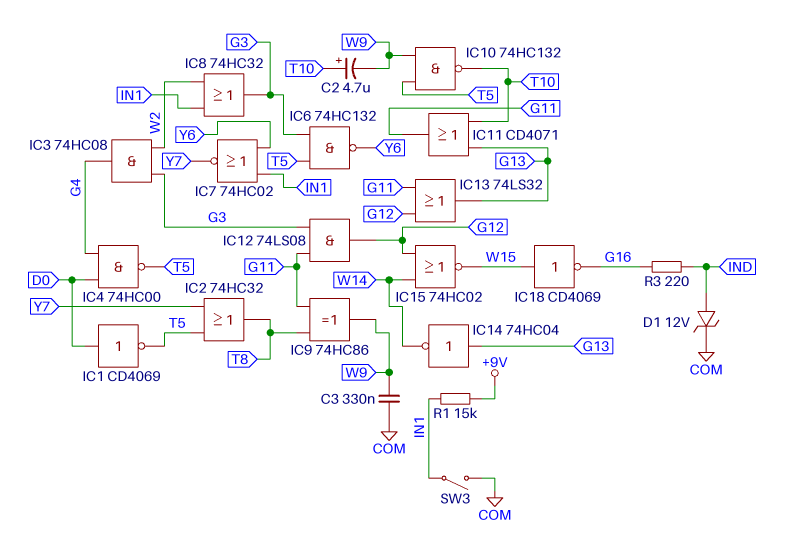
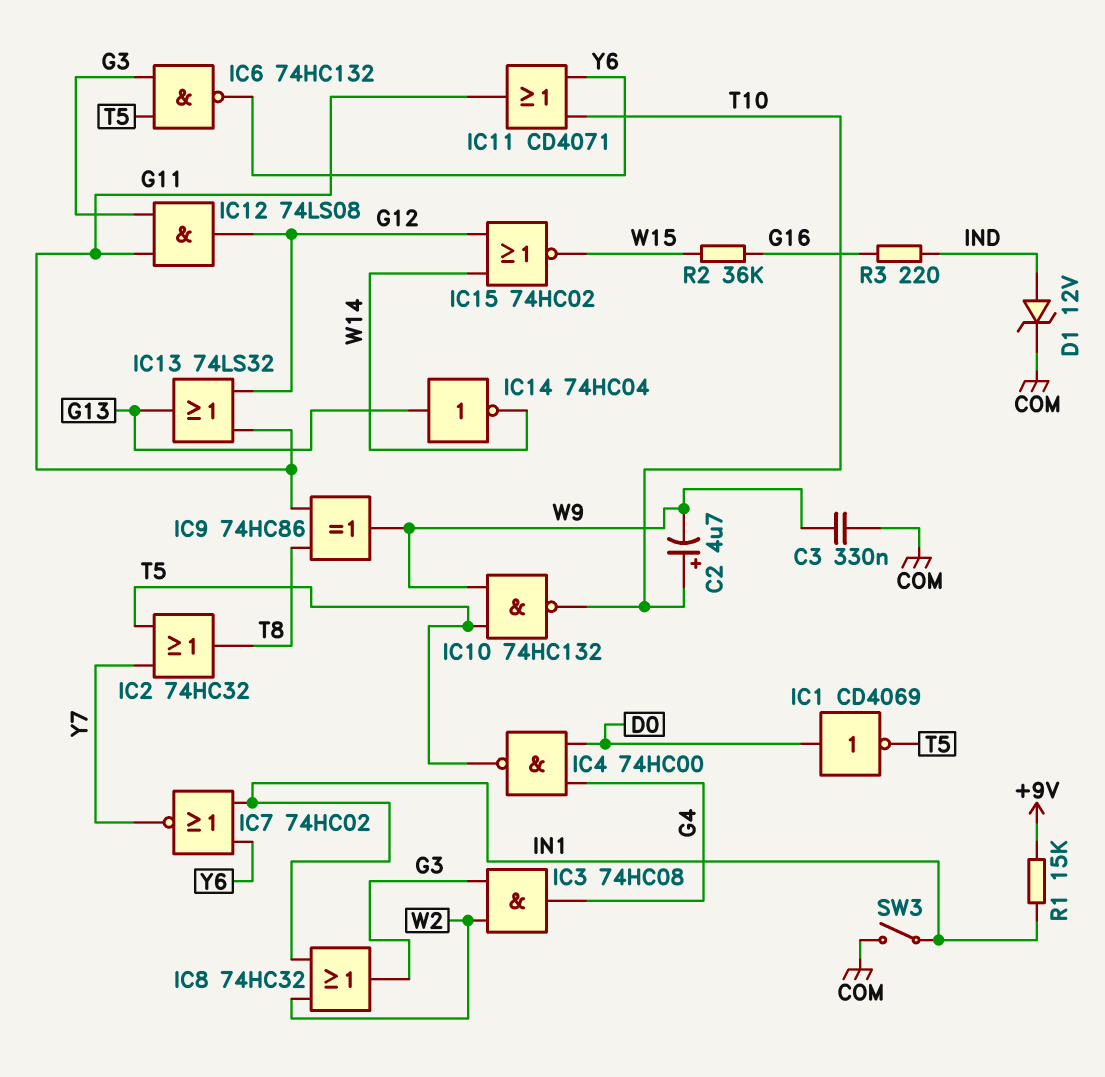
IC11: OR CD4071 (in G13, in T10, out G11) -> OR CD4071 (in T10, in Y6, out G11)
IC18: NOT CD4069 (in W15, out G16) -> none
R2: none -> 36k (G16, W15)

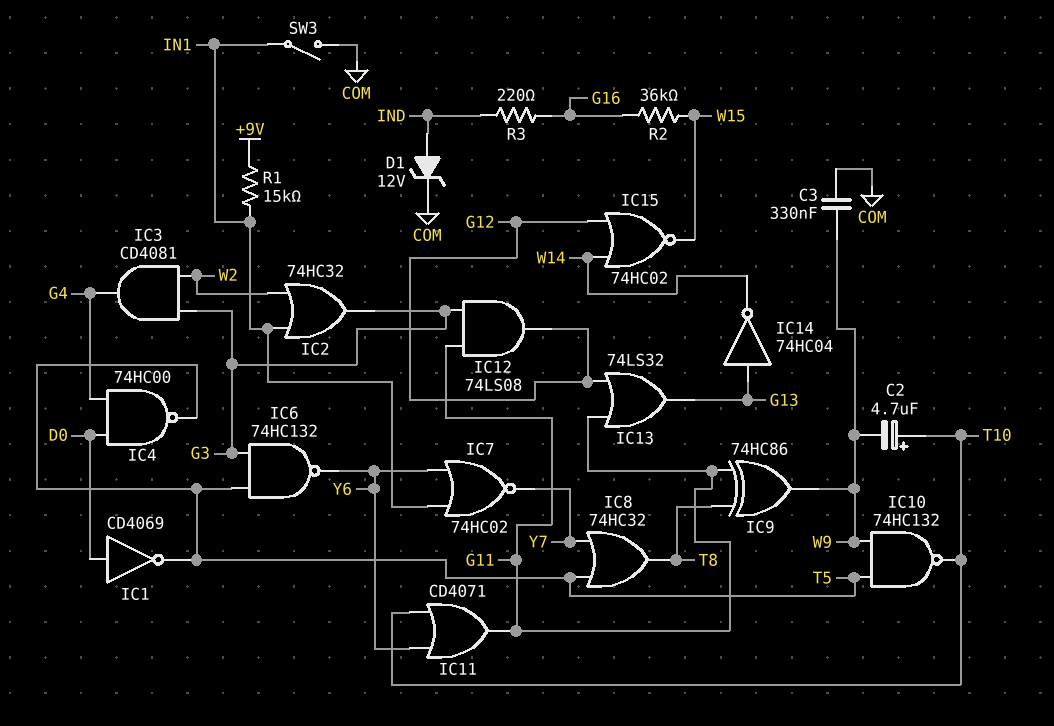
IC2: OR 74HC32 (in T5, in Y7, out T8) -> OR 74HC32 (in IN1, in W2, out G3)
IC3: AND 74HC08 (in G3, in W2, out G4) -> AND CD4081 (in G3, in W2, out G4)
IC8: OR 74HC32 (in IN1, in W2, out G3) -> OR 74HC32 (in T5, in Y7, out T8)

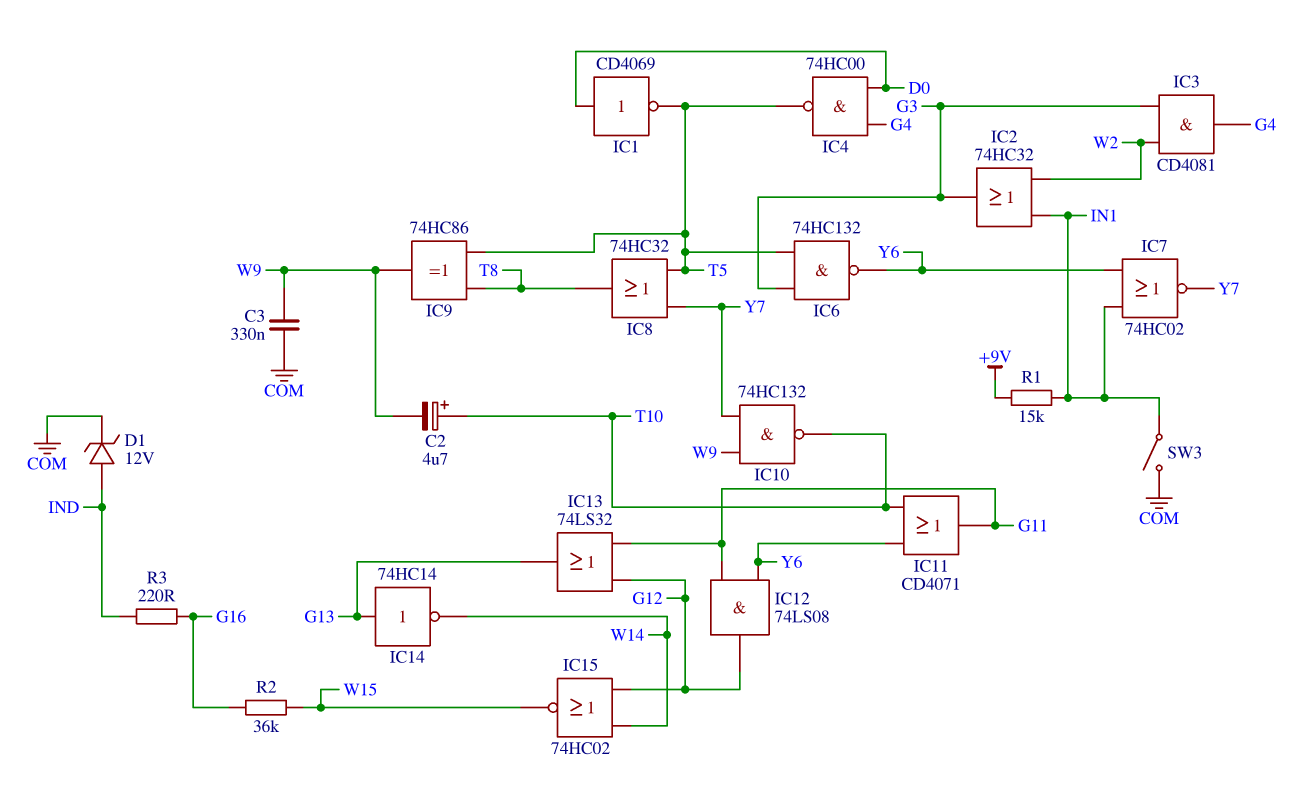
IC9: XOR 74HC86 (in G11, in T8, out W9) -> XOR 74HC86 (in T5, in T8, out W9)
IC10: NAND 74HC132 (in T5, in W9, out T10) -> NAND 74HC132 (in W9, in Y7, out T10)
IC12: AND 74LS08 (in G3, in G11, out G12) -> AND 74LS08 (in G11, in Y6, out G12)
IC14: NOT 74HC04 (in G13, out W14) -> NOT 74HC14 (in G13, out W14)

